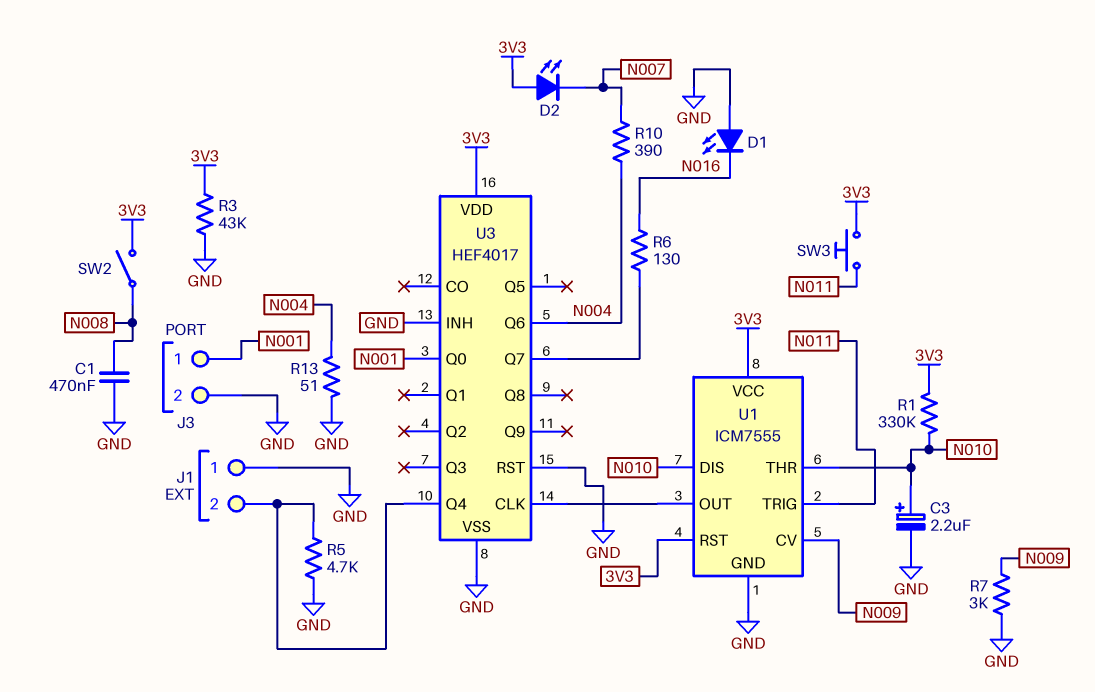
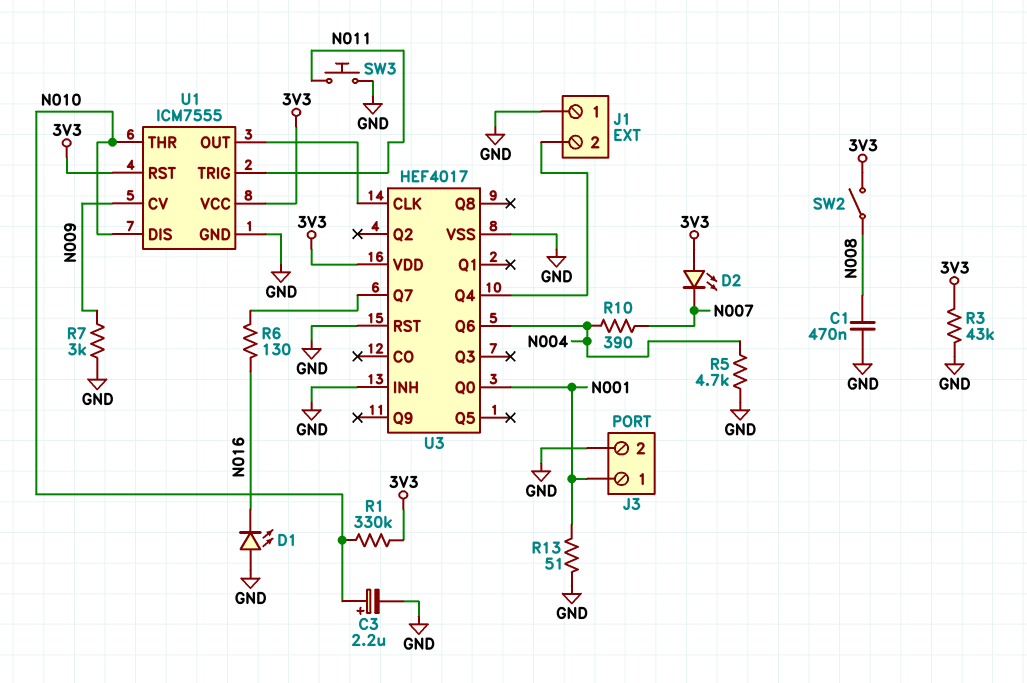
R5: 4.7k (GND, J1/2) -> 4.7k (GND, N004)
R13: 51 (GND, N004) -> 51 (GND, N001)
SW3: button (3V3, N011) -> button (GND, N011)

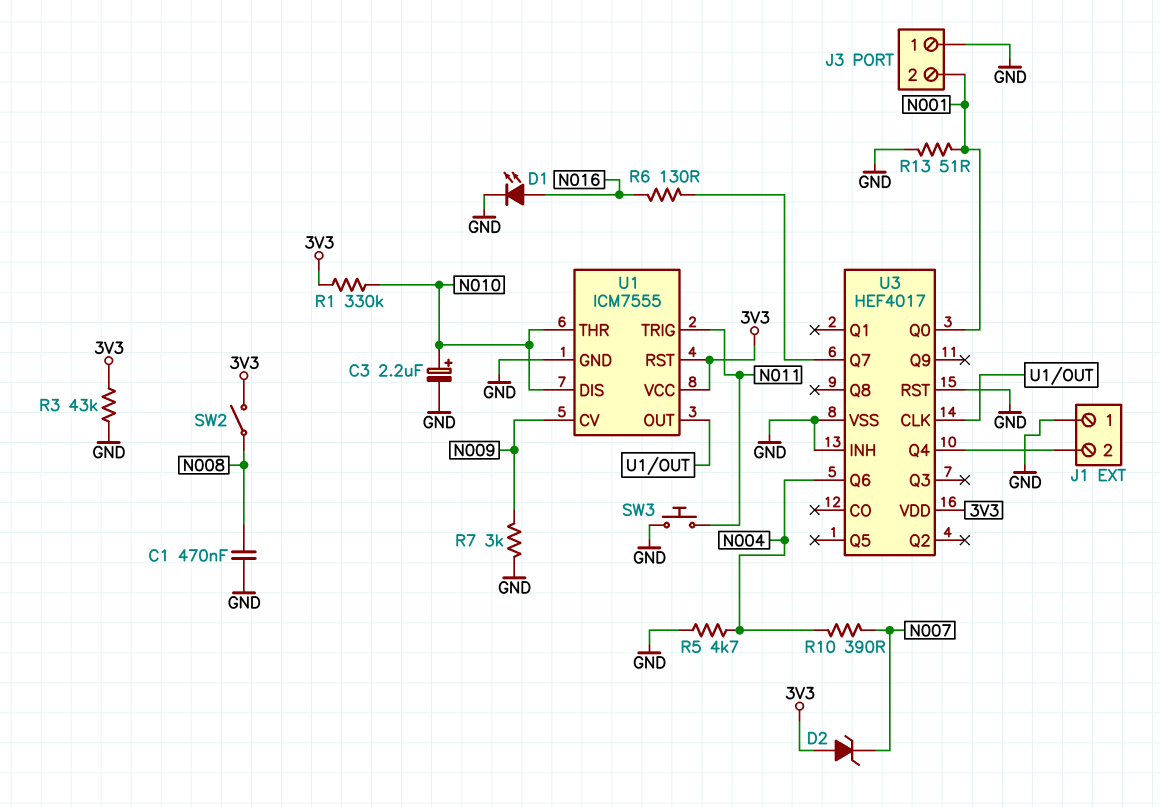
D1: LED (A GND, K N016) -> LED (A N016, K GND)
D2: LED (A 3V3, K N007) -> zener (A 3V3, K N007)
J3 pin 1: N001 -> GND
J3 pin 2: GND -> N001

